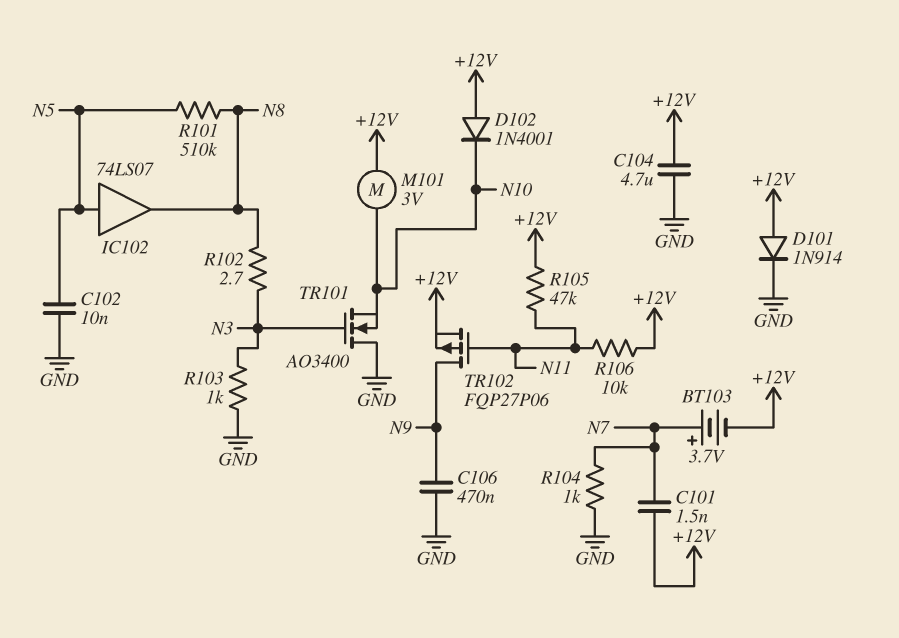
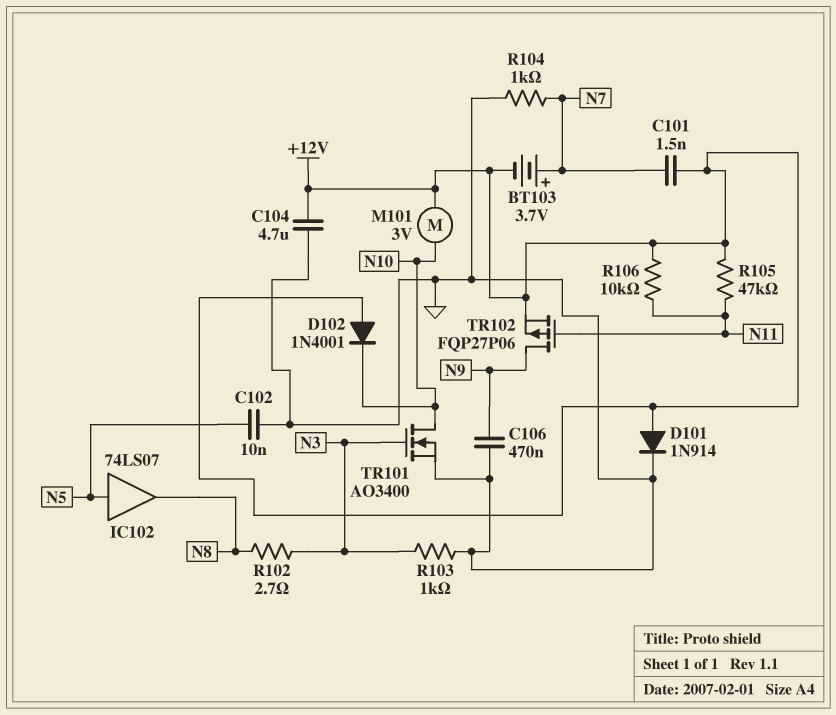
R101: 510k (N5, N8) -> none
TR101: NMOS AO3400 (G N3, D GND, S N10) -> NMOS AO3400 (G N3, D N10, S GND)

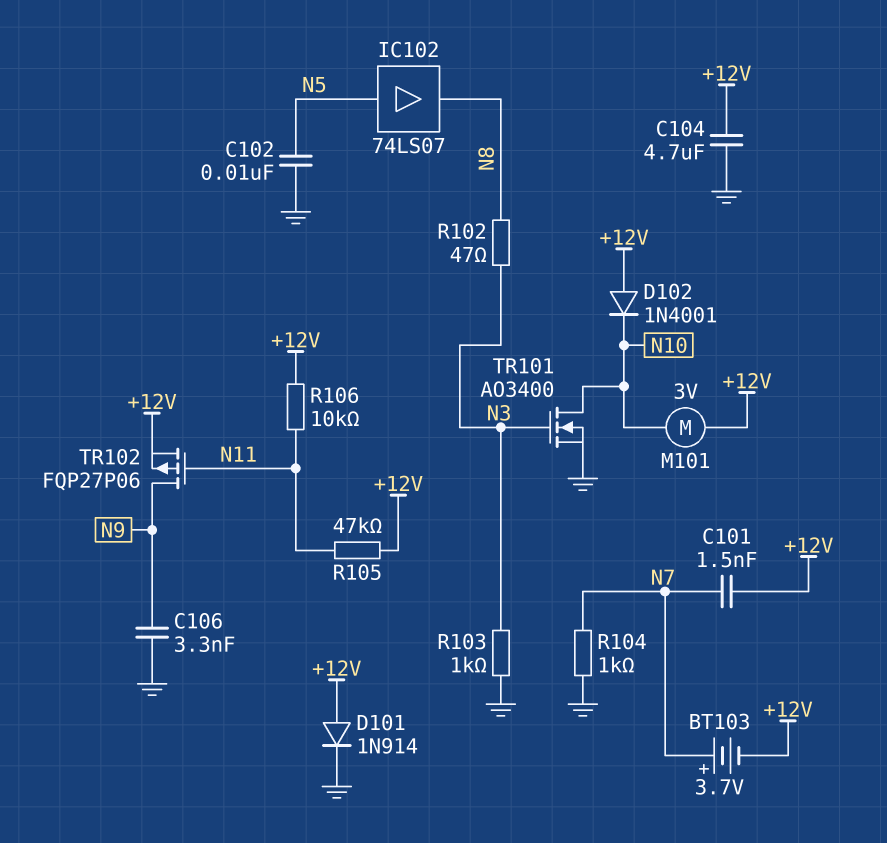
C106: 470nF (GND, N9) -> 3.3nF (GND, N9)
R102: 2.7 (N3, N8) -> 47 (N3, N8)

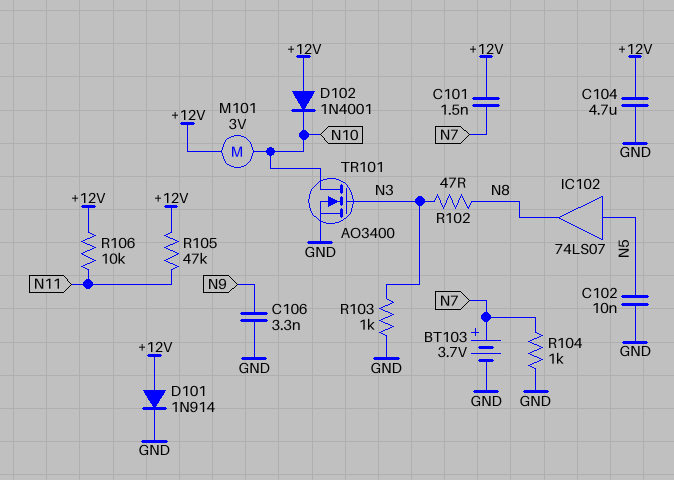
BT103: 3.7V (plus N7, minus +12V) -> 3.7V (plus N7, minus GND)
TR102: PMOS FQP27P06 (G N11, D N9, S +12V) -> none

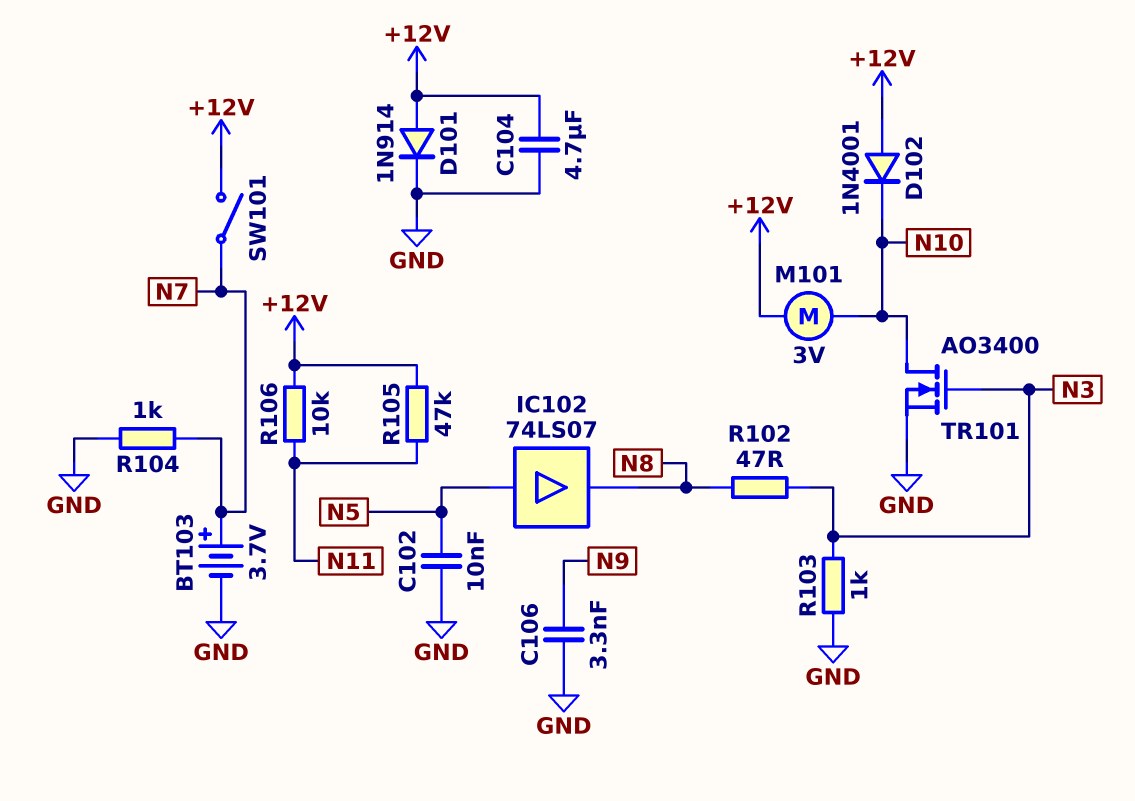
C101: 1.5nF (+12V, N7) -> none
SW101: none -> switch (+12V, N7)

